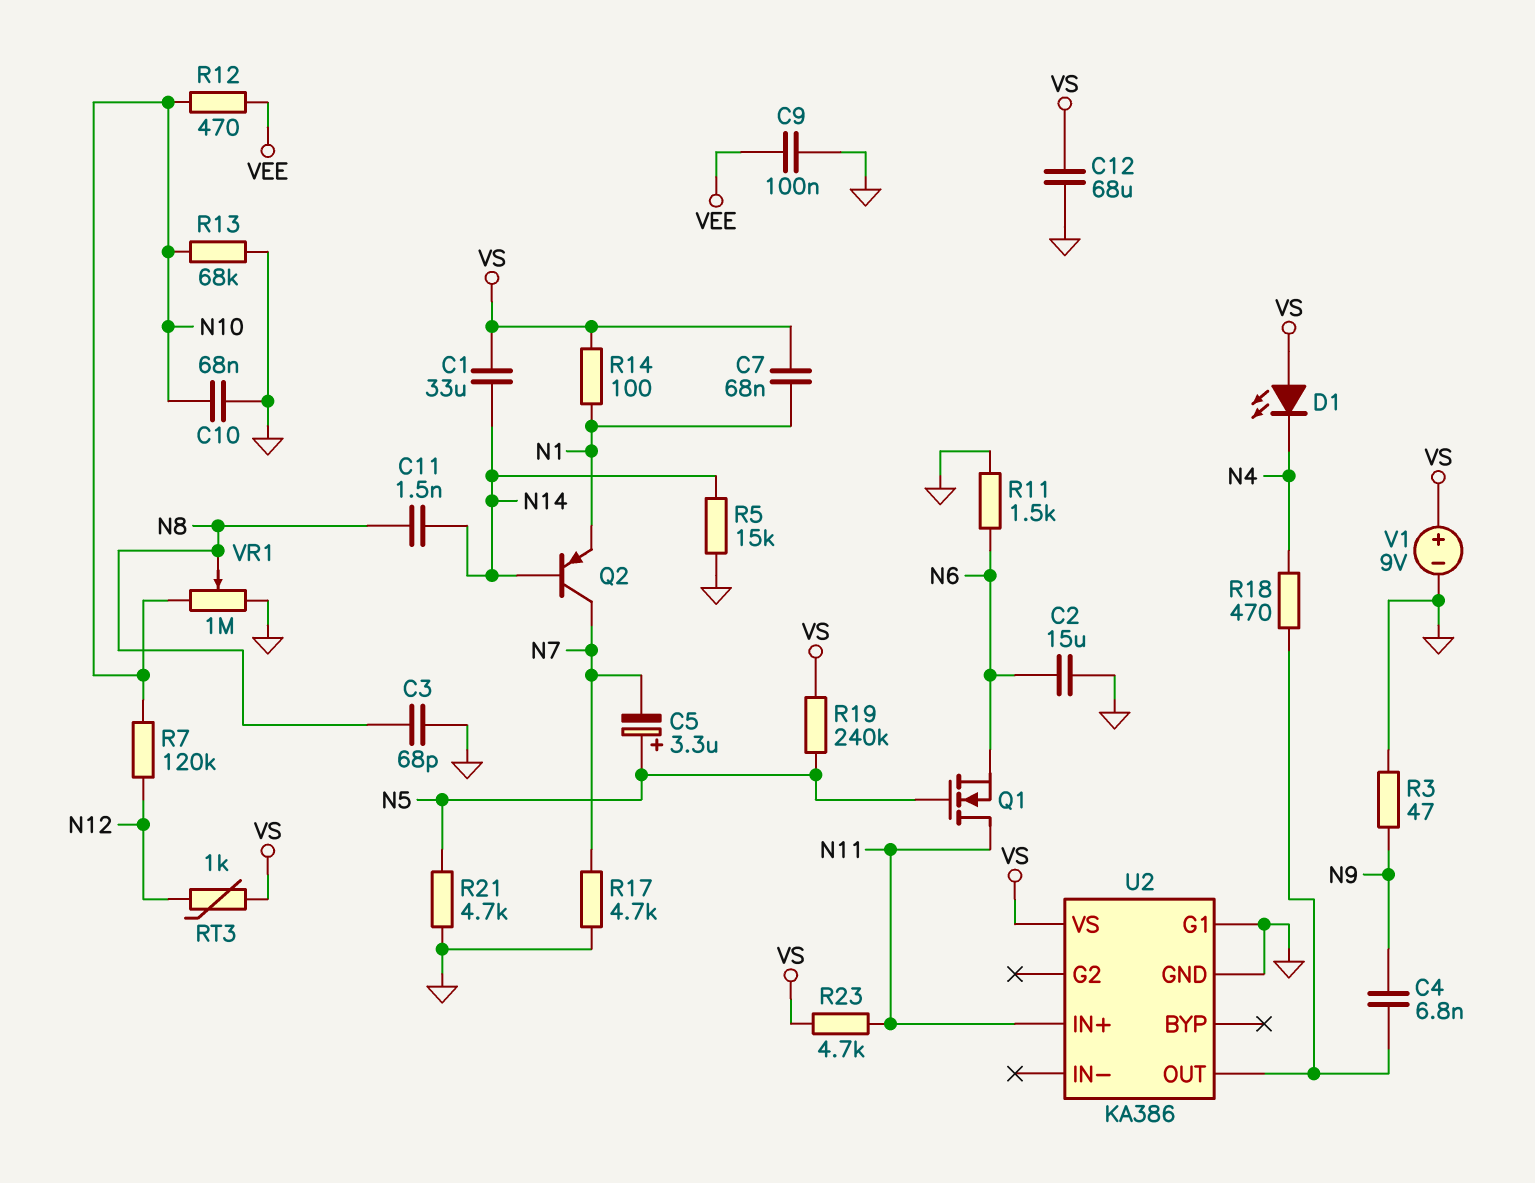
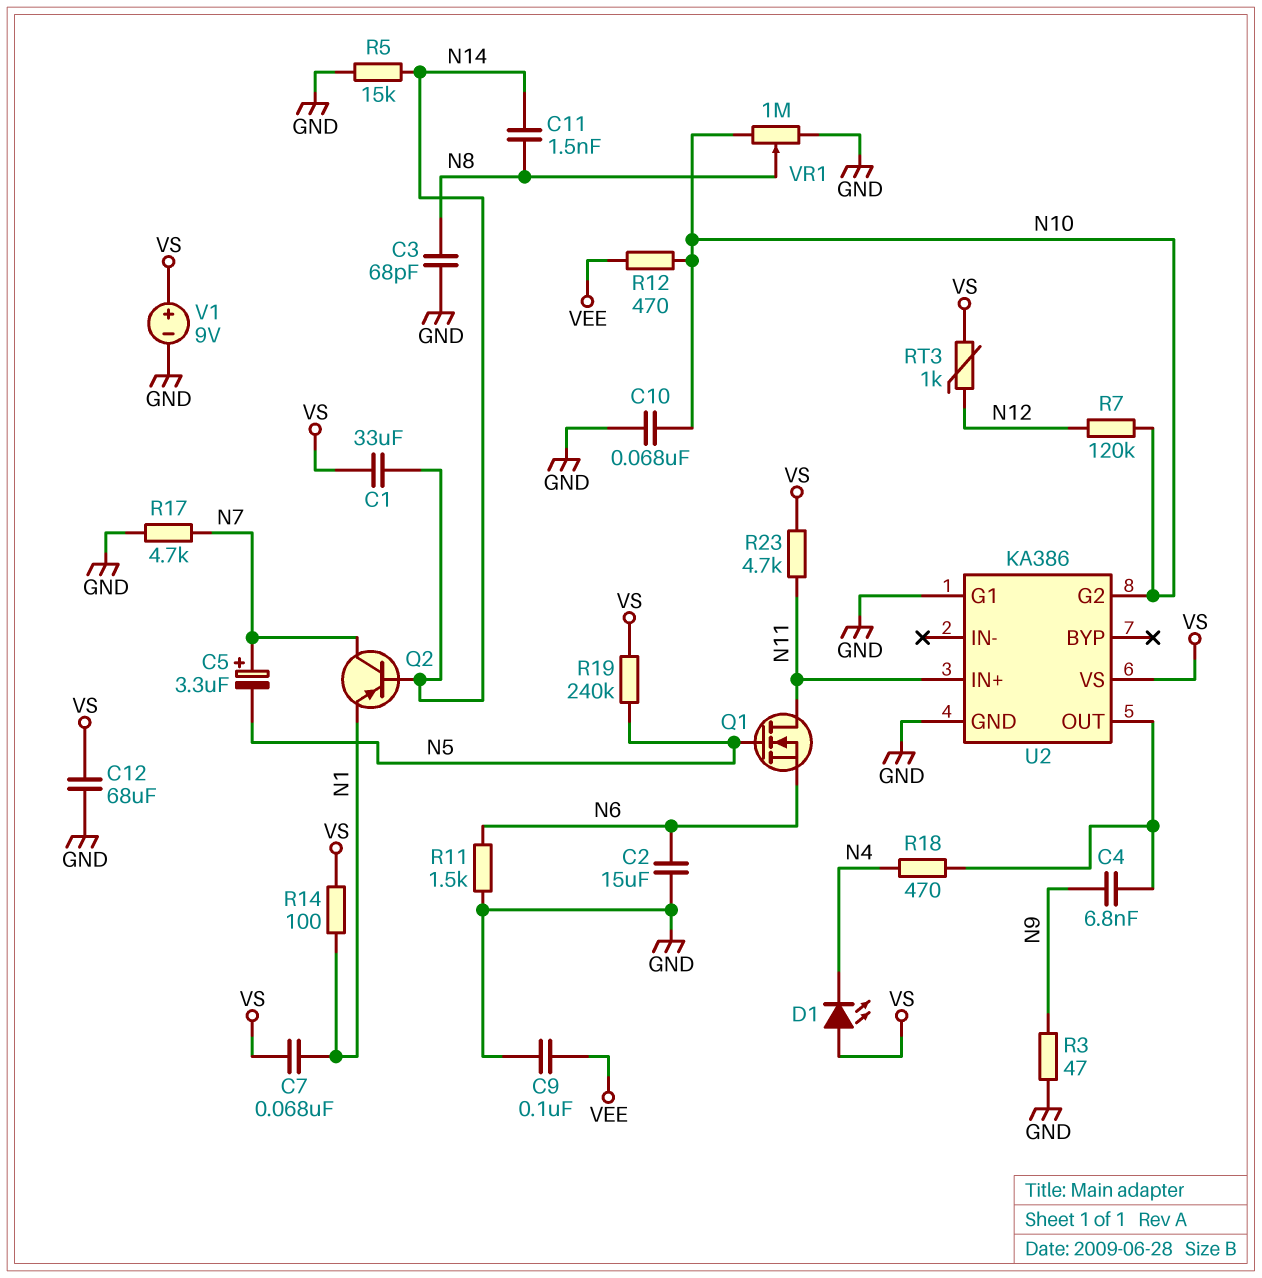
C5: 3.3uF (plus N5, minus N7) -> 3.3uF (plus N7, minus N5)
R13: 68k (GND, N10) -> none
R21: 4.7k (GND, N5) -> none
U2 pin G2: none -> N10

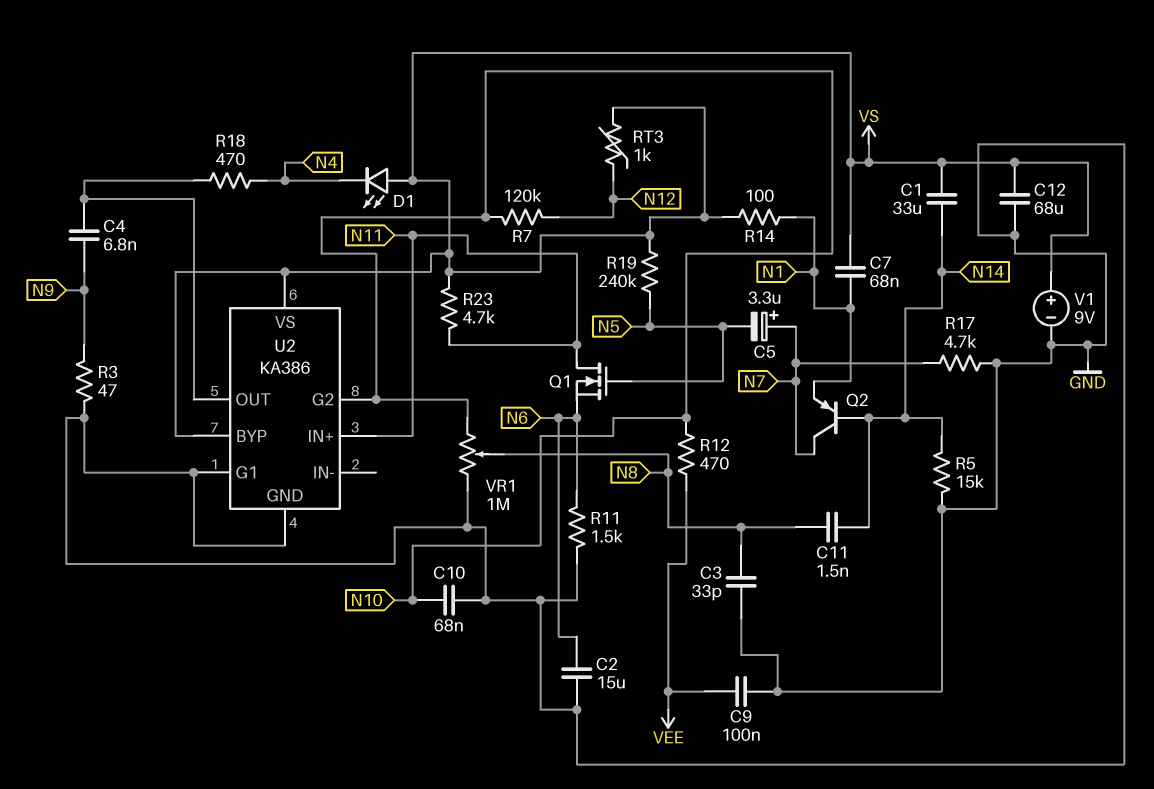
C3: 68pF (GND, N8) -> 33pF (GND, N8)
U2 pin BYP: none -> VS

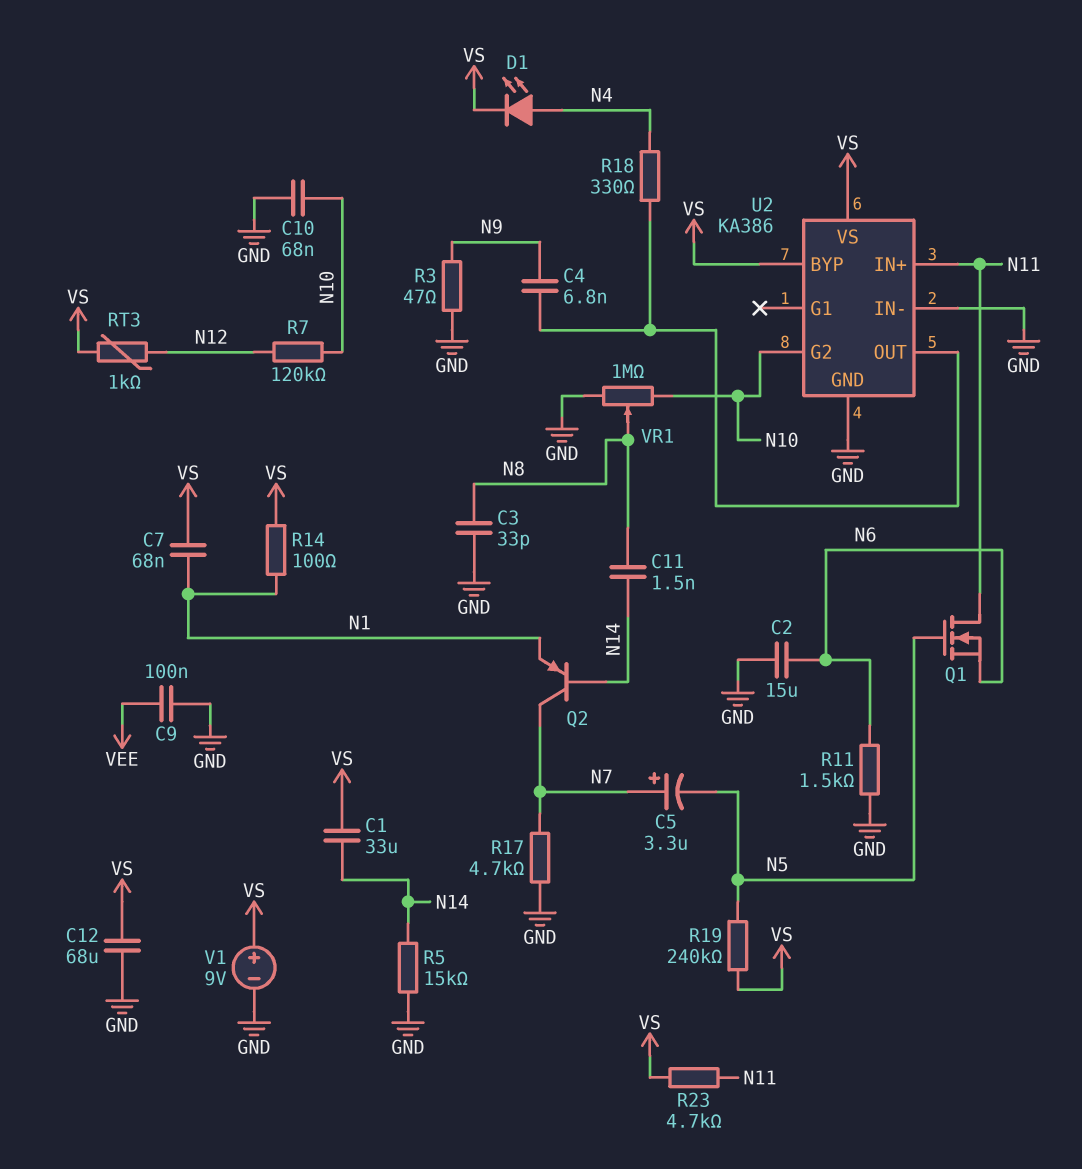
D1: LED (A VS, K N4) -> LED (A N4, K VS)
R12: 470 (N10, VEE) -> none
R18: 470 (N4, U2/OUT) -> 330 (N4, U2/OUT)
U2 pin G1: GND -> none
U2 pin IN-: none -> GND

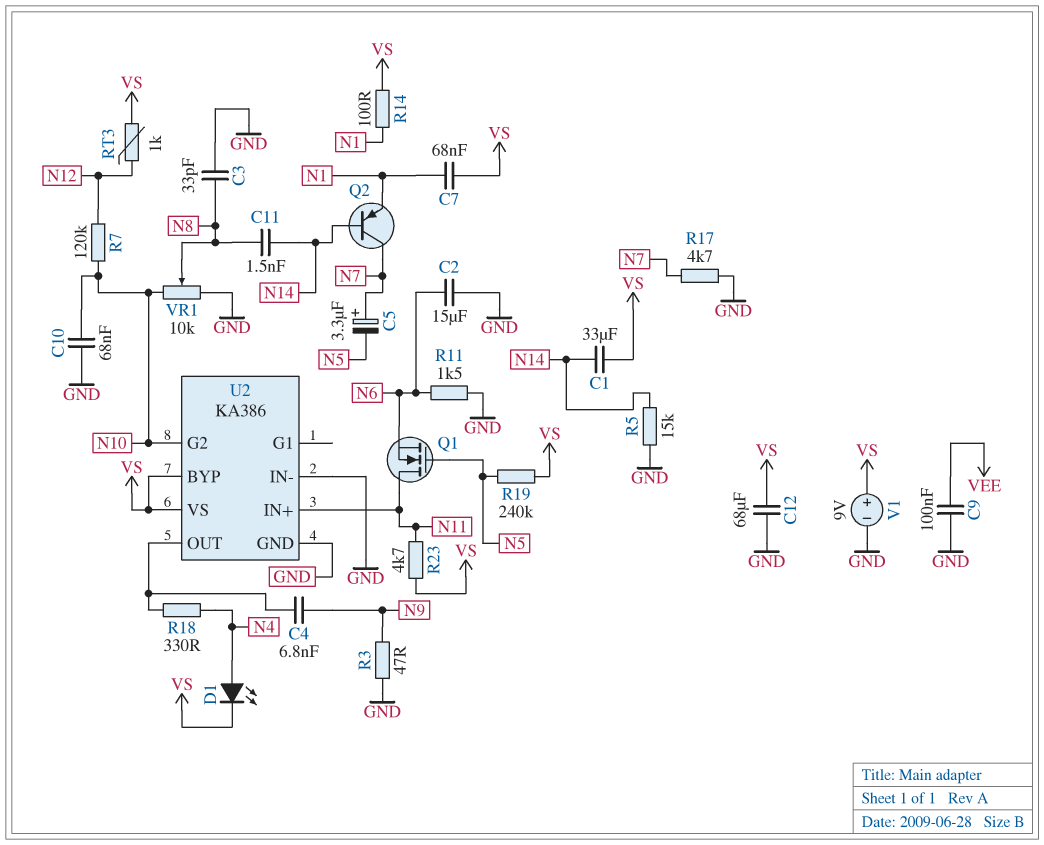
VR1: 1M (GND, N10, wiper N8) -> 10k (GND, N10, wiper N8)

